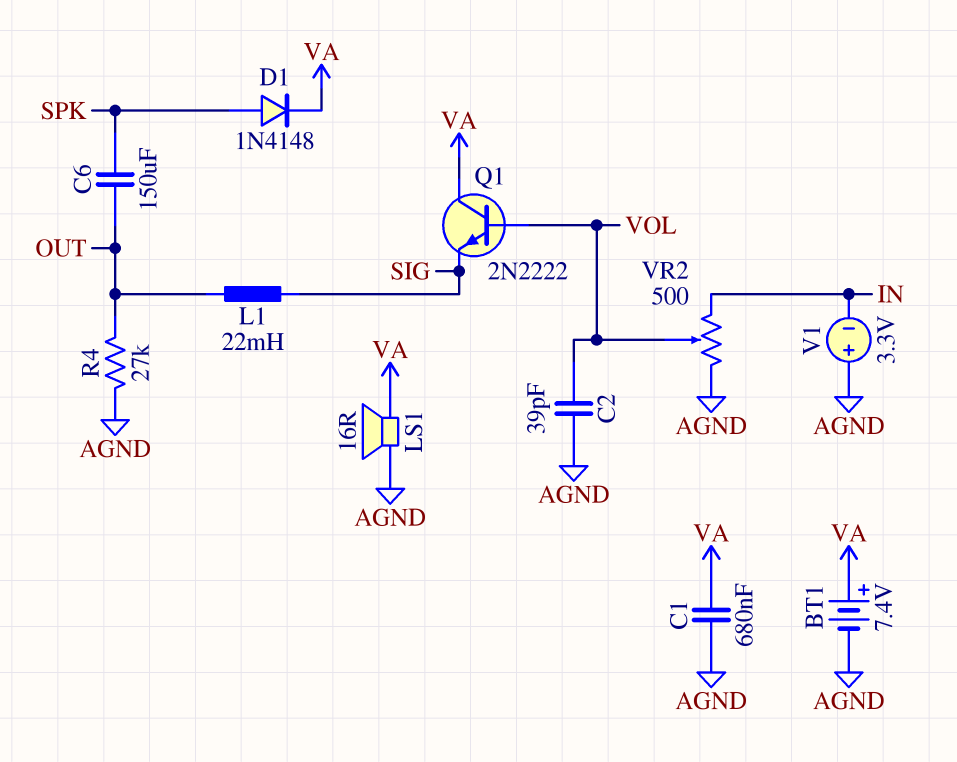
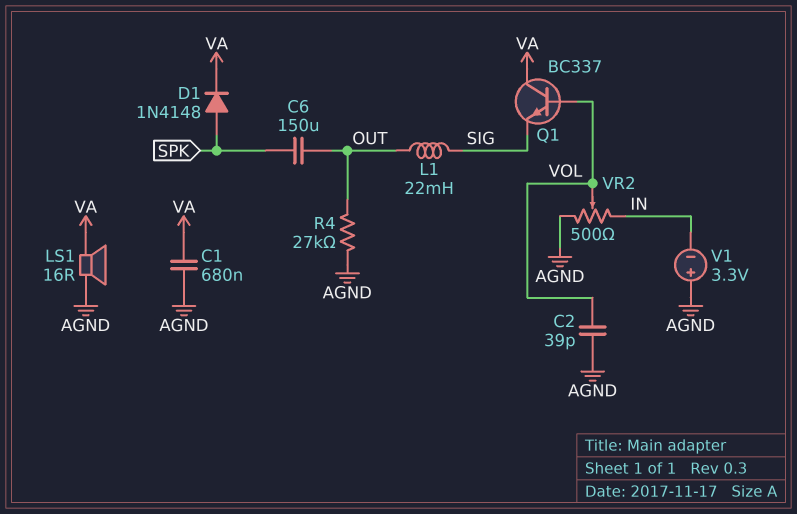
BT1: 7.4V (plus VA, minus AGND) -> none
Q1: NPN 2N2222 (B VOL, C VA, E SIG) -> NPN BC337 (B VOL, C VA, E SIG)

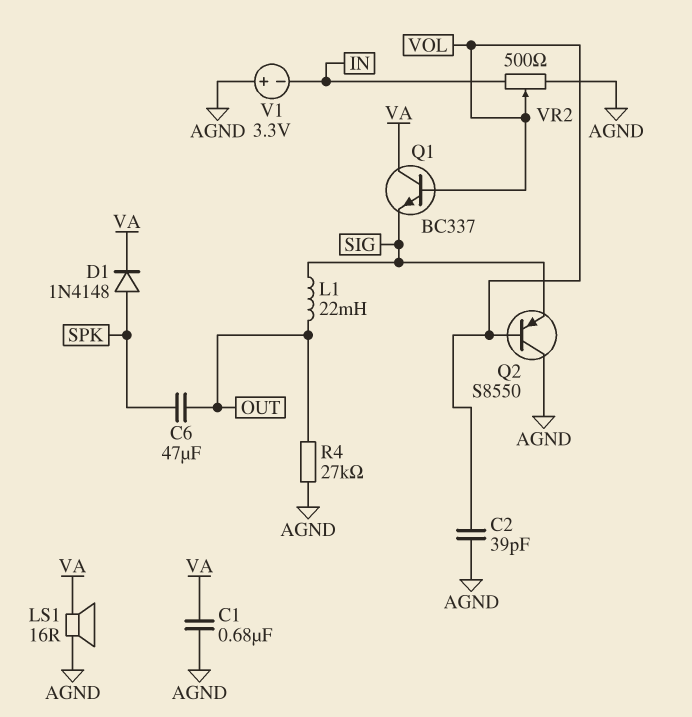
C6: 150uF (OUT, SPK) -> 47uF (OUT, SPK)
Q2: none -> PNP S8550 (B VOL, C AGND, E SIG)

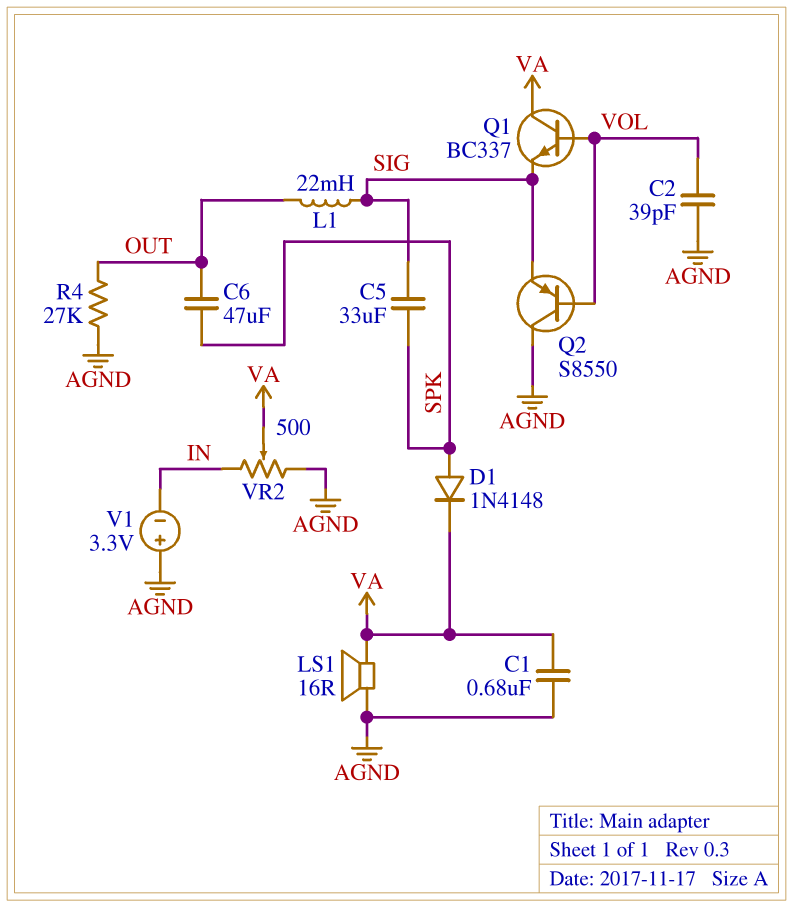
C5: none -> 33uF (SIG, SPK)
VR2: 500 (AGND, IN, wiper VOL) -> 500 (AGND, IN, wiper VA)

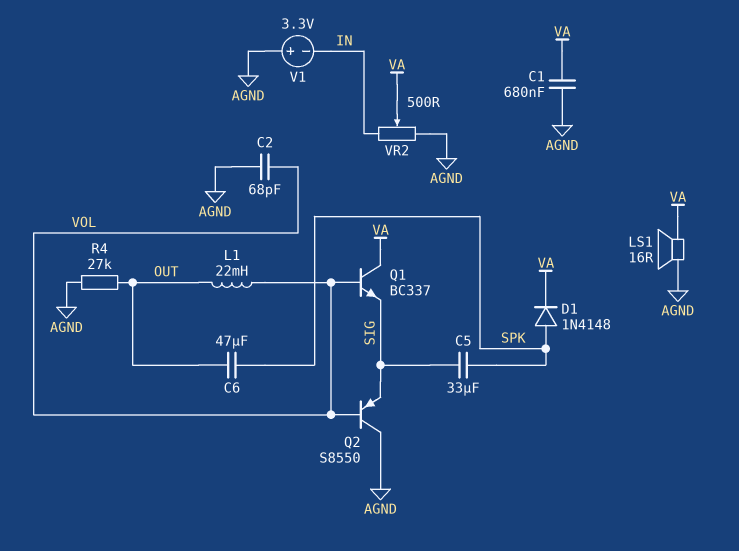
C2: 39pF (AGND, VOL) -> 68pF (AGND, VOL)
L1: 22mH (OUT, SIG) -> 22mH (OUT, VOL)

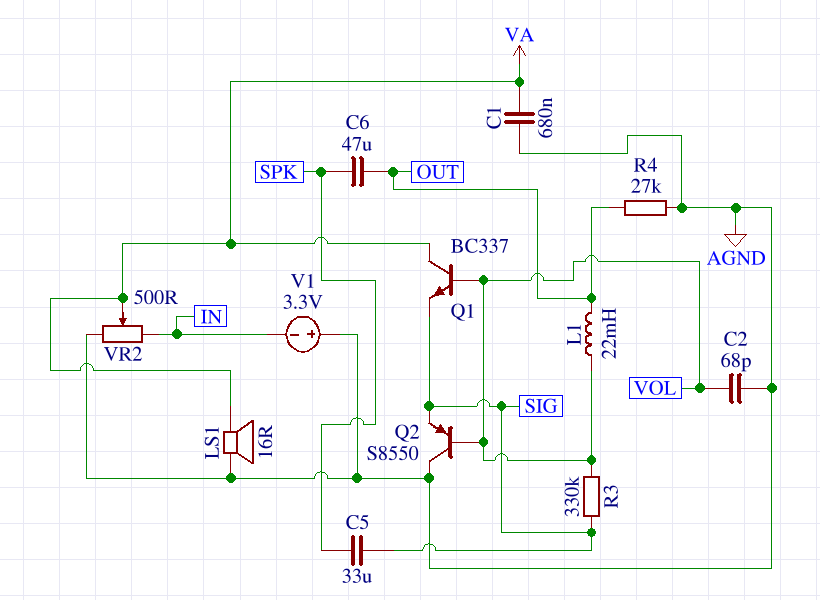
D1: diode 1N4148 (A SPK, K VA) -> none
R3: none -> 330k (SIG, VOL)

